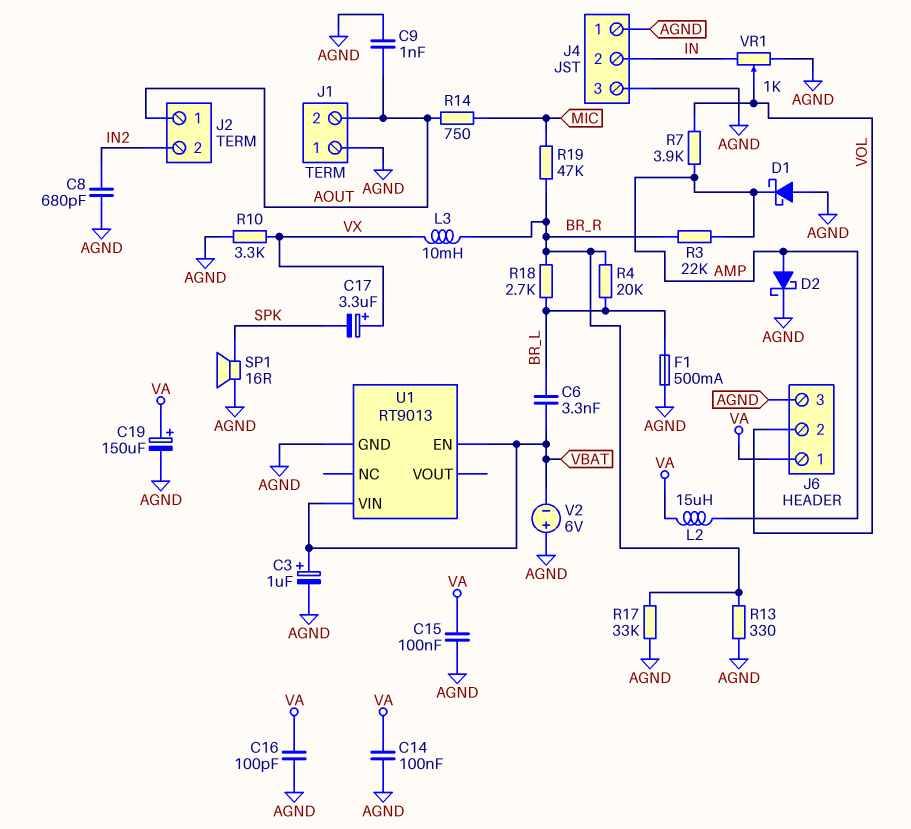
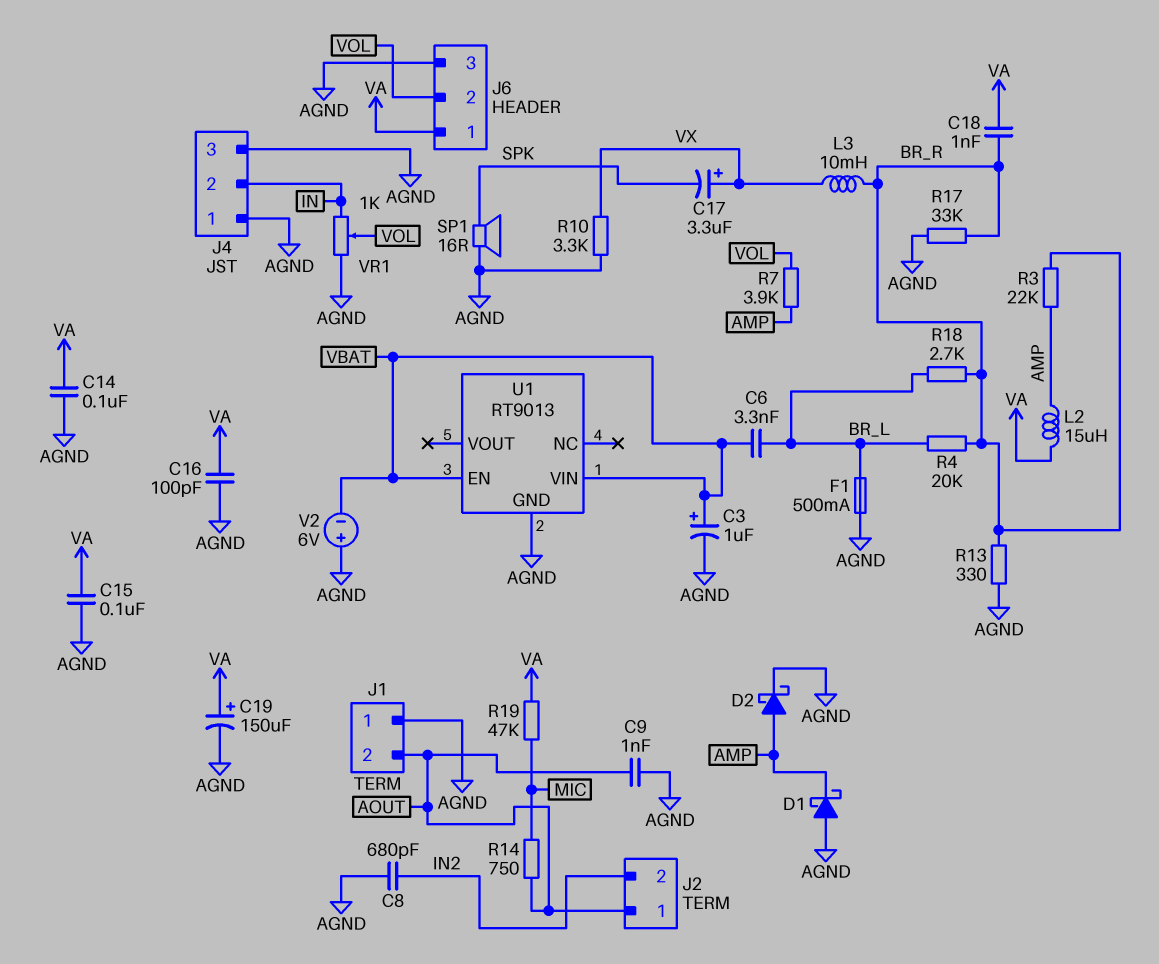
C18: none -> 1nF (BR_R, VA)
R19: 47k (BR_R, MIC) -> 47k (MIC, VA)

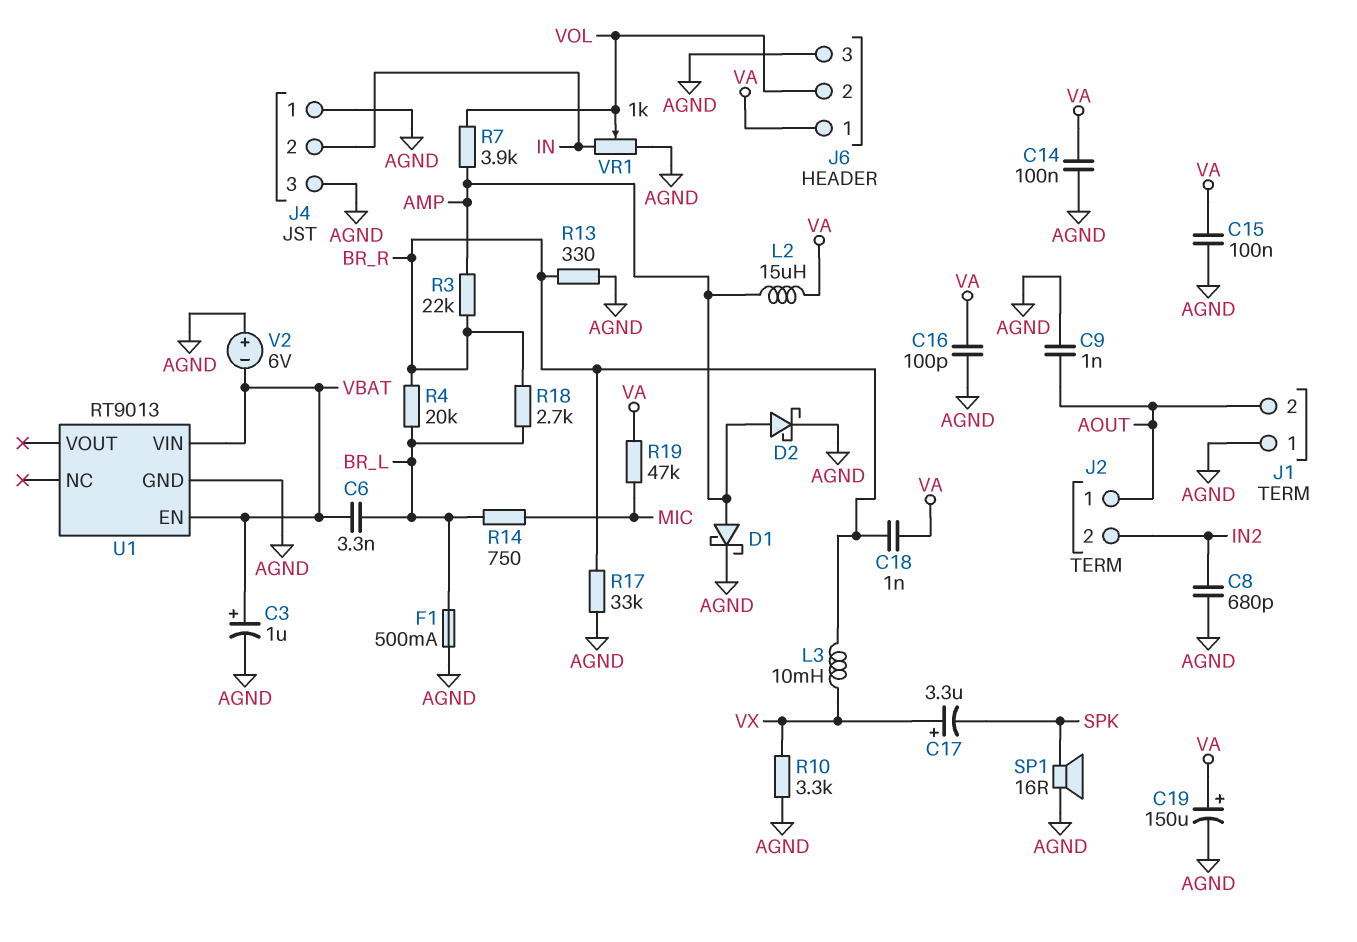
D1: schottky (A AGND, K AMP) -> schottky (A AMP, K AGND)
R14: 750 (AOUT, MIC) -> 750 (BR_L, MIC)

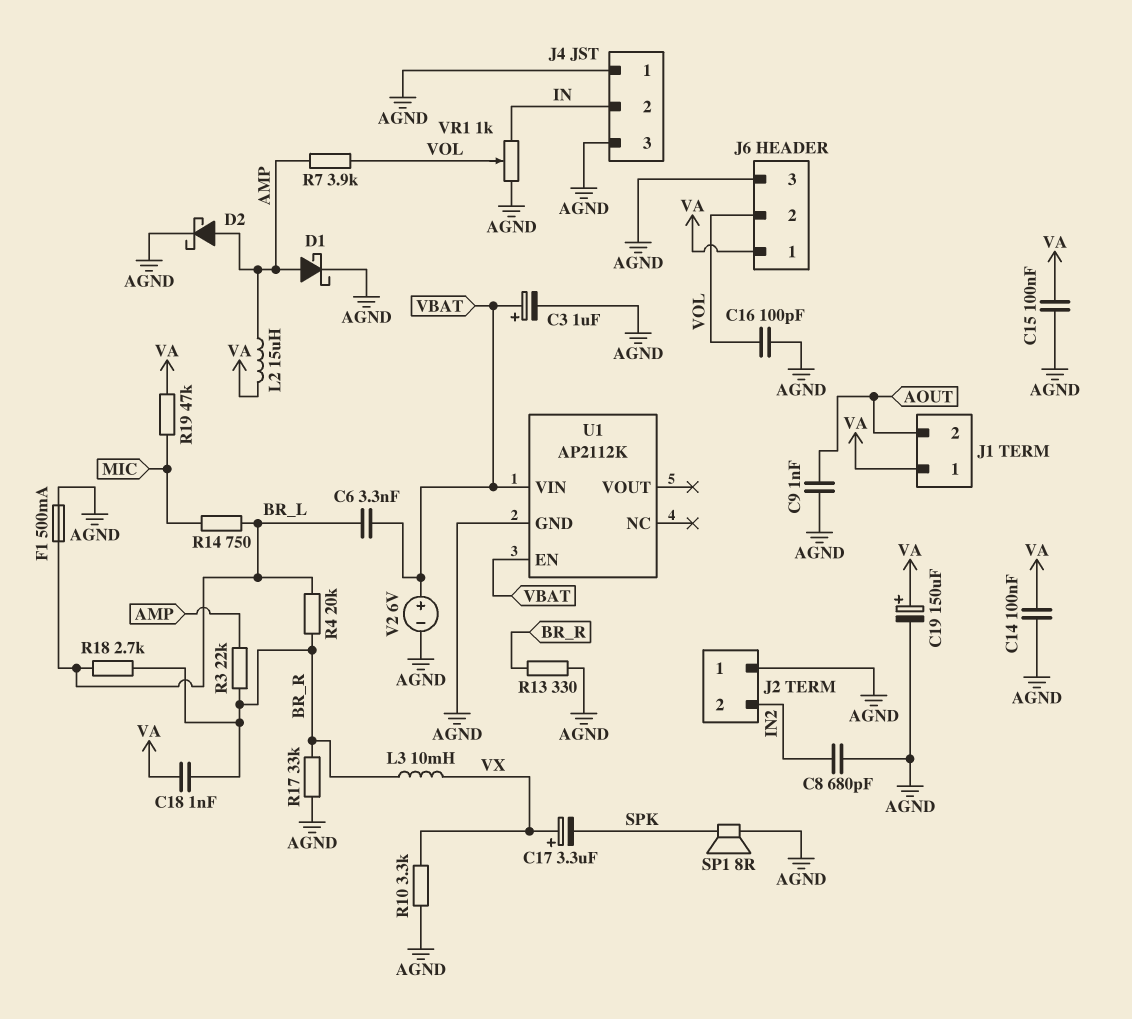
C16: 100pF (AGND, VA) -> 100pF (AGND, VOL)
J1 pin 1: AGND -> VA
J2 pin 1: AOUT -> AGND
SP1: speaker 16R (AGND, SPK) -> speaker 8R (AGND, SPK)
U1: RT9013 -> AP2112K
V2: 6V (plus AGND, minus VBAT) -> 6V (plus VBAT, minus AGND)

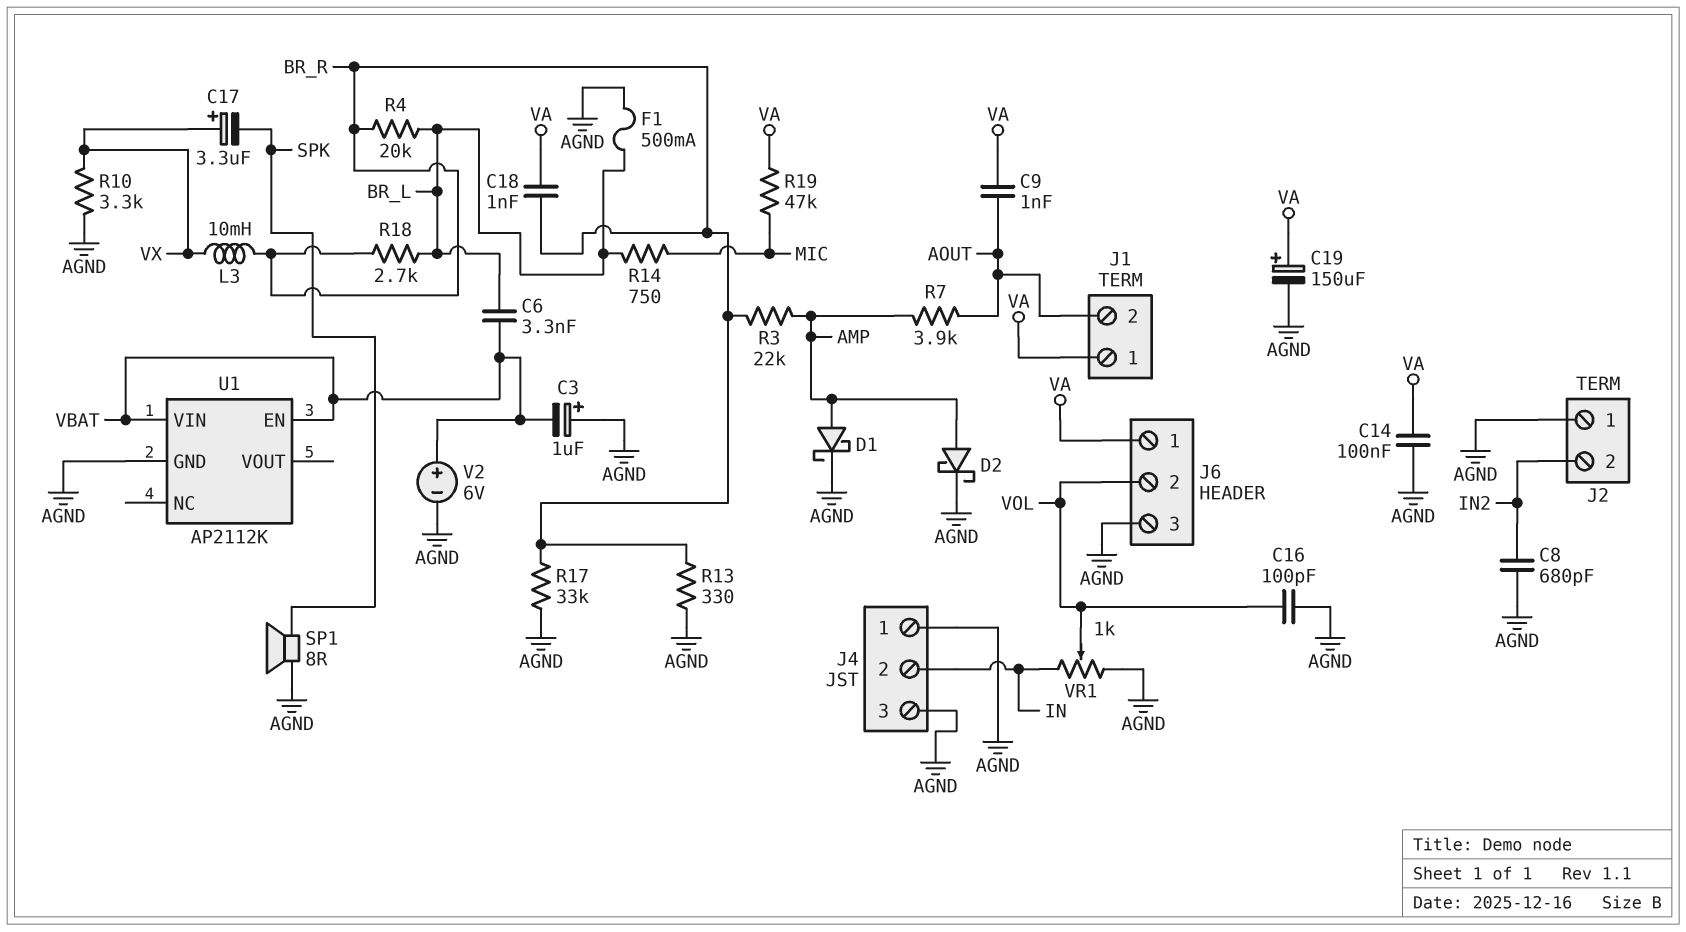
C3: 1uF (plus VBAT, minus AGND) -> 1uF (plus AGND, minus VBAT)
C9: 1nF (AGND, AOUT) -> 1nF (AOUT, VA)
C15: 100nF (AGND, VA) -> none
L2: 15uH (AMP, VA) -> none
R7: 3.9k (AMP, VOL) -> 3.9k (AMP, AOUT)

